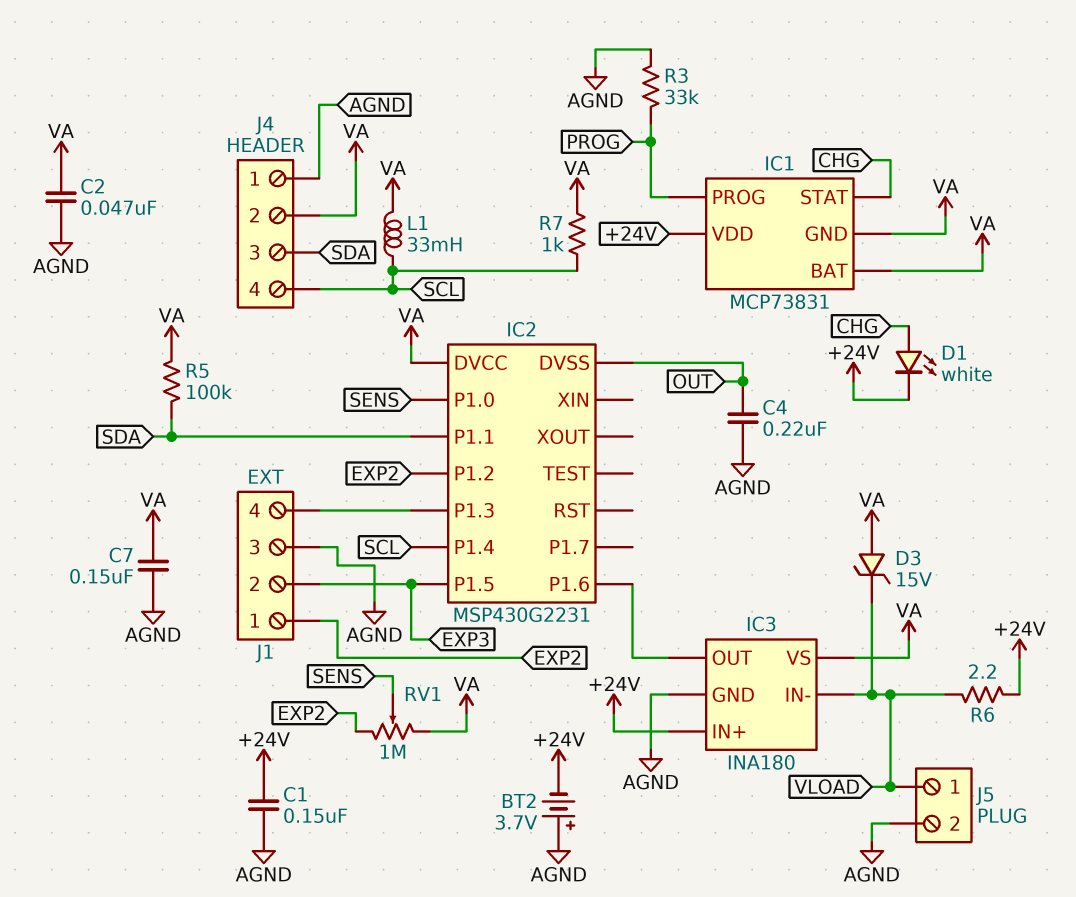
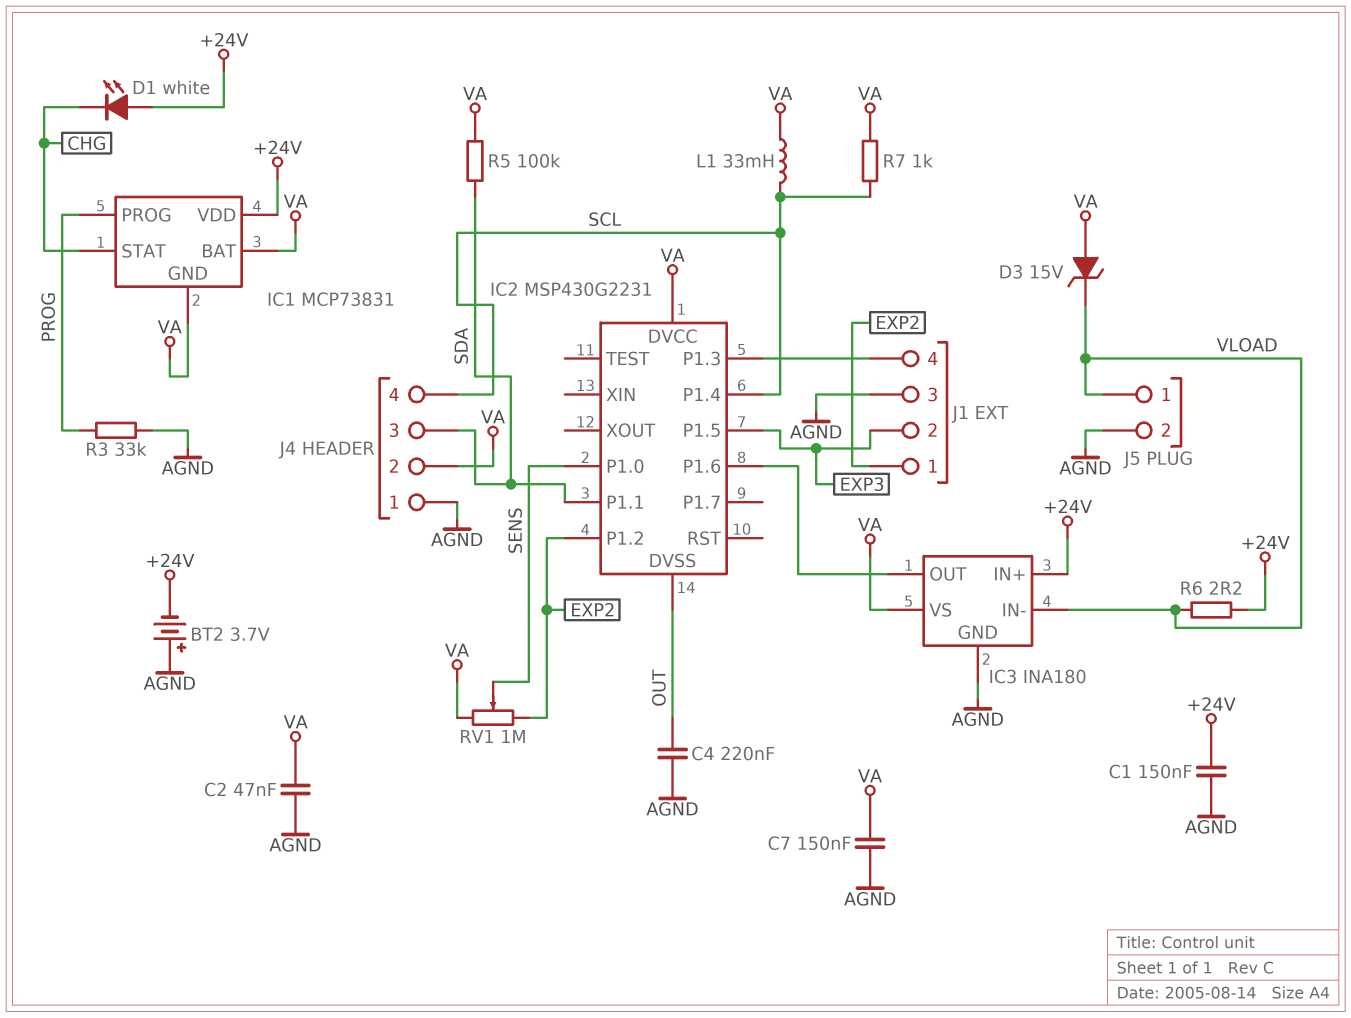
D1: LED white (A CHG, K +24V) -> LED white (A +24V, K CHG)

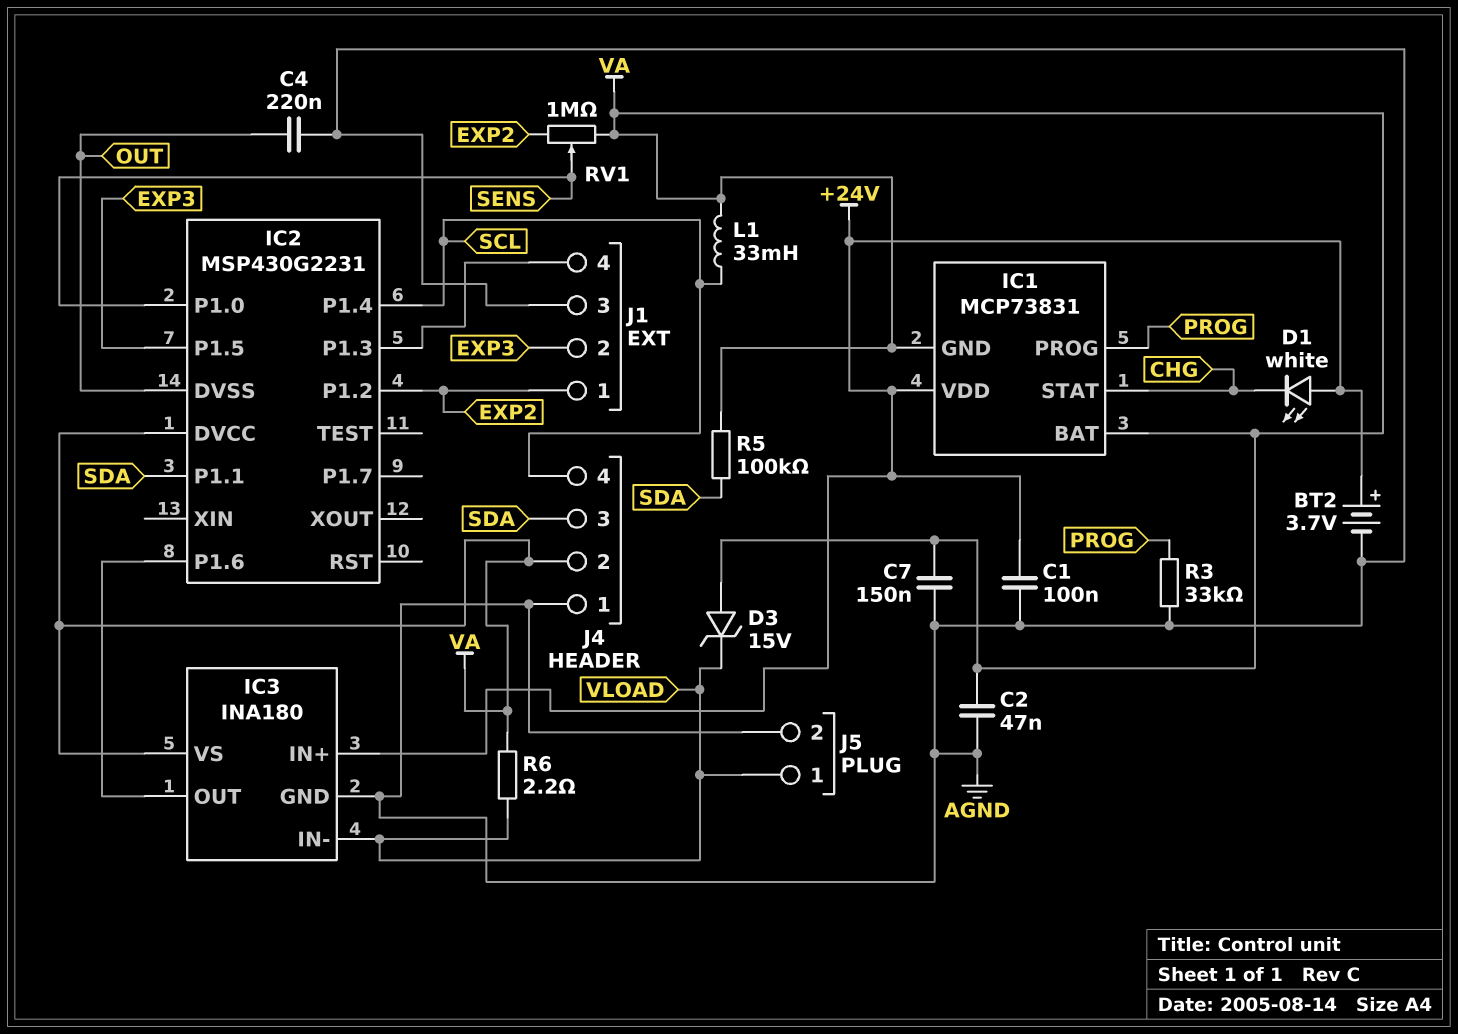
BT2: 3.7V (plus AGND, minus +24V) -> 3.7V (plus +24V, minus AGND)
C1: 150nF (+24V, AGND) -> 100nF (+24V, AGND)
R6: 2.2 (+24V, VLOAD) -> 2.2 (VA, VLOAD)
R7: 1k (SCL, VA) -> none

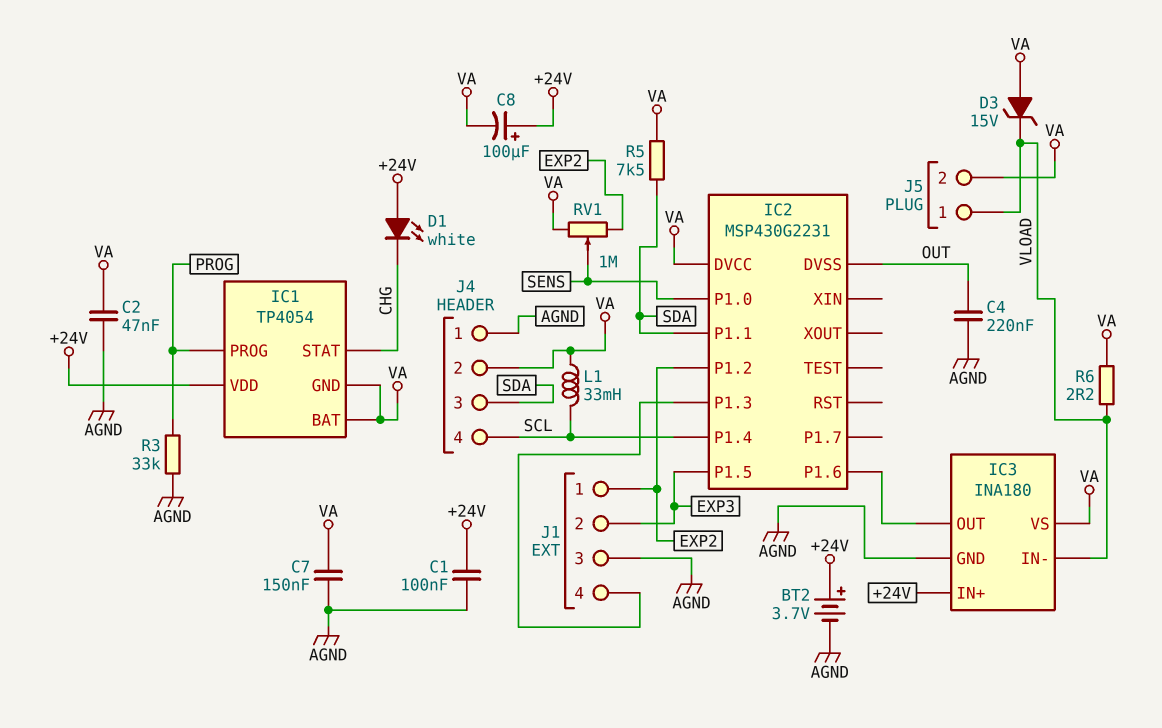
C8: none -> 100uF (plus +24V, minus VA)
IC1: MCP73831 -> TP4054
J5 pin 2: AGND -> VA
R5: 100k (SDA, VA) -> 7.5k (SDA, VA)

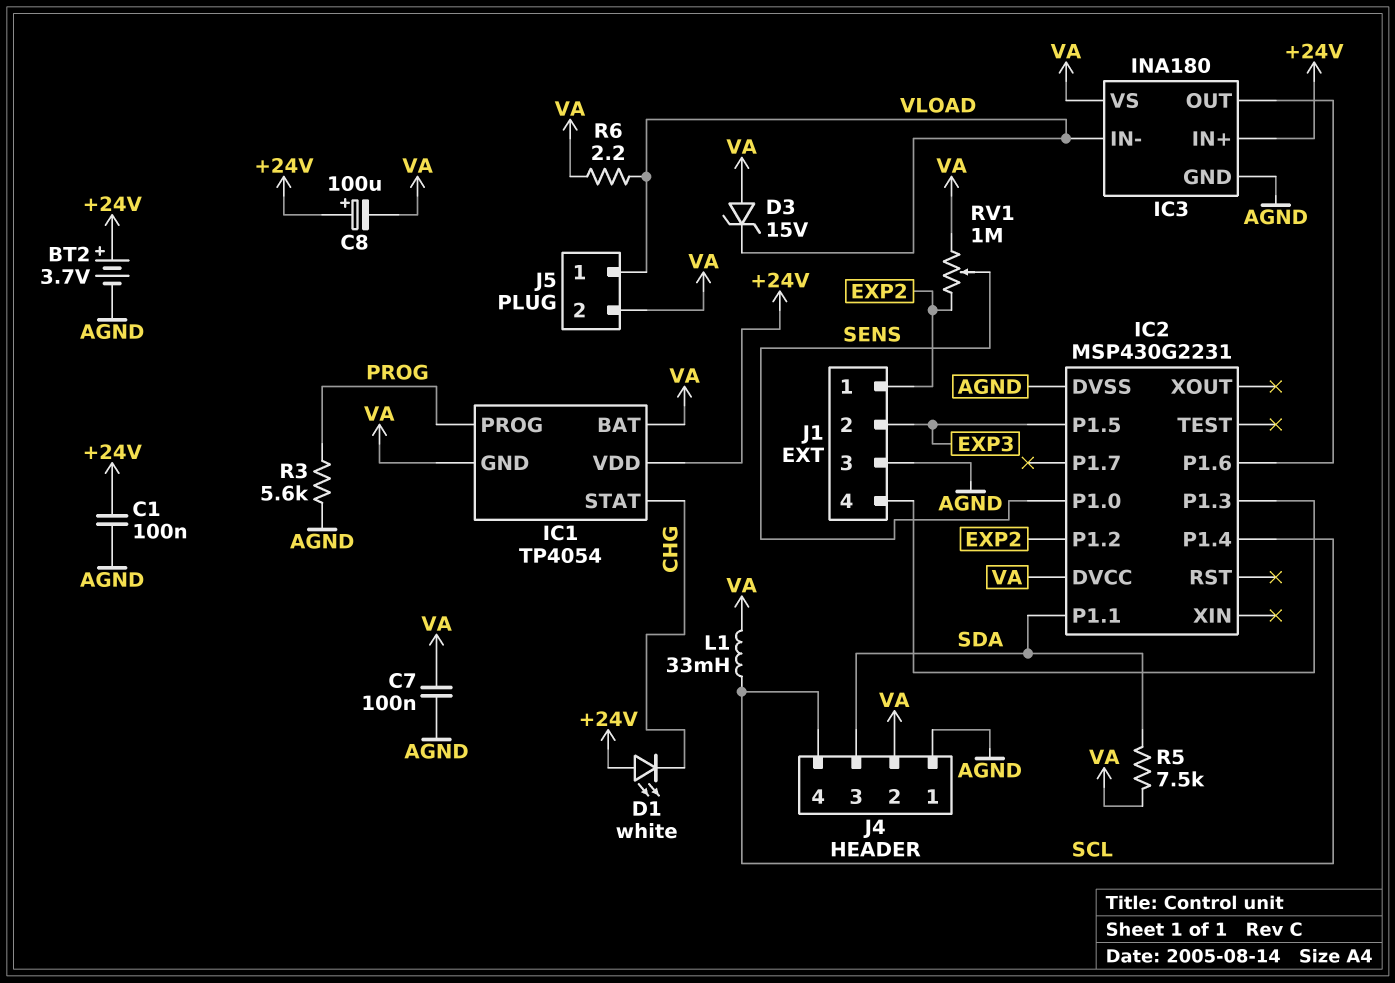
C2: 47nF (AGND, VA) -> none
C4: 220nF (AGND, OUT) -> none
C7: 150nF (AGND, VA) -> 100nF (AGND, VA)
IC2 pin DVSS: OUT -> AGND
R3: 33k (AGND, PROG) -> 5.6k (AGND, PROG)

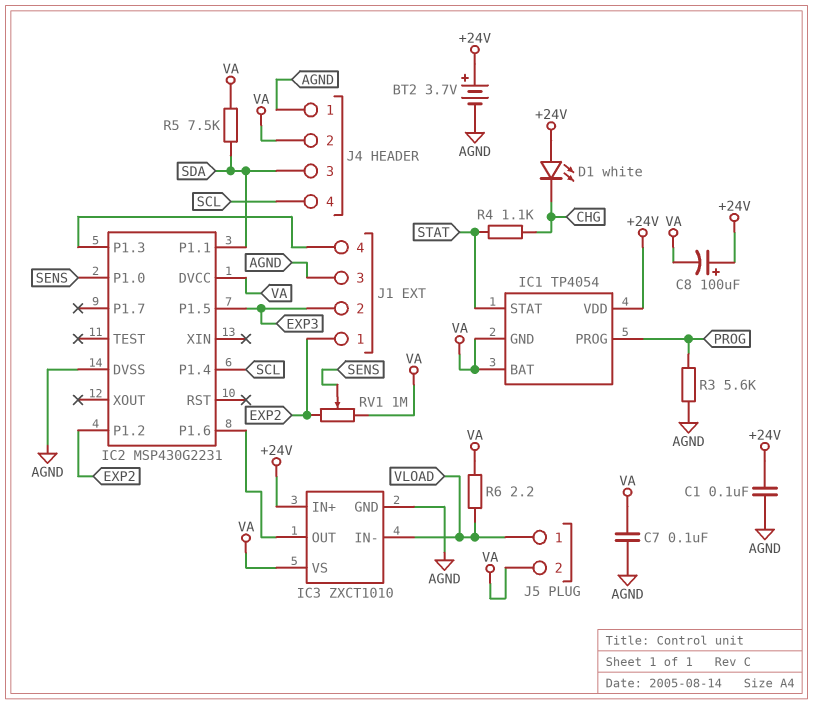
D3: zener 15V (A VA, K VLOAD) -> none
IC1 pin STAT: CHG -> STAT
IC3: INA180 -> ZXCT1010
L1: 33mH (SCL, VA) -> none
R4: none -> 1.1k (CHG, STAT)

